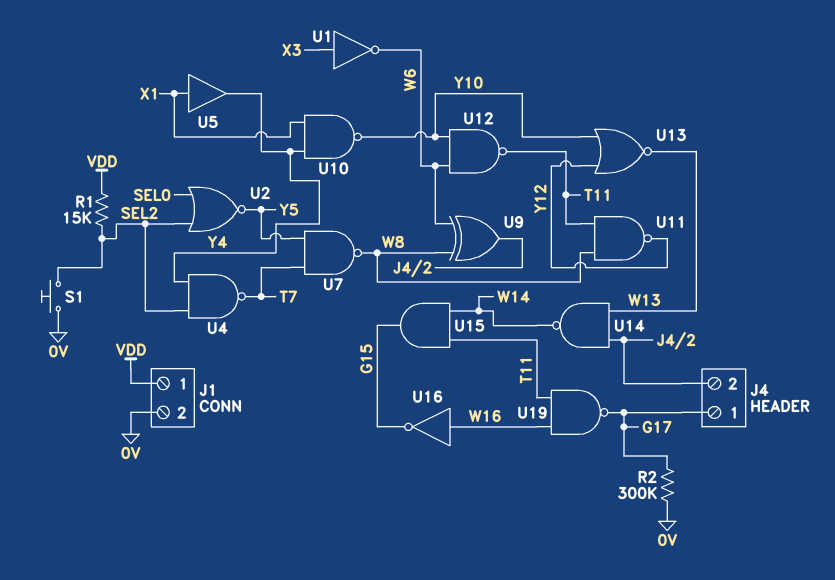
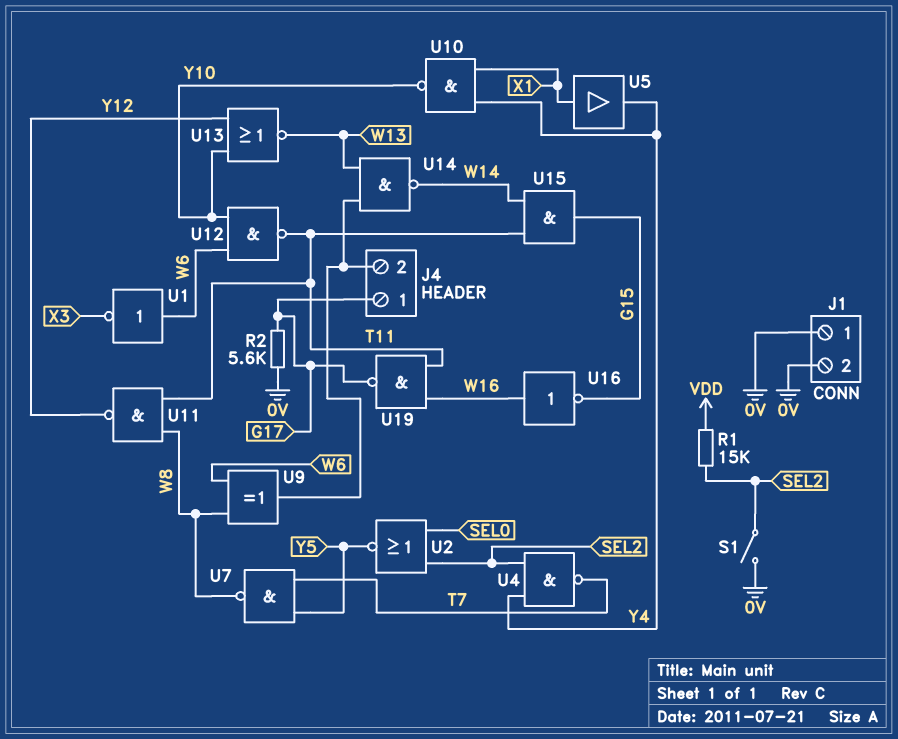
J1 pin 1: VDD -> 0V
R2: 300k (0V, G17) -> 5.6k (0V, G17)
S1: button (0V, SEL2) -> switch (0V, SEL2)
U1: NOT (in X3, out W6) -> NOT (in W6, out X3)

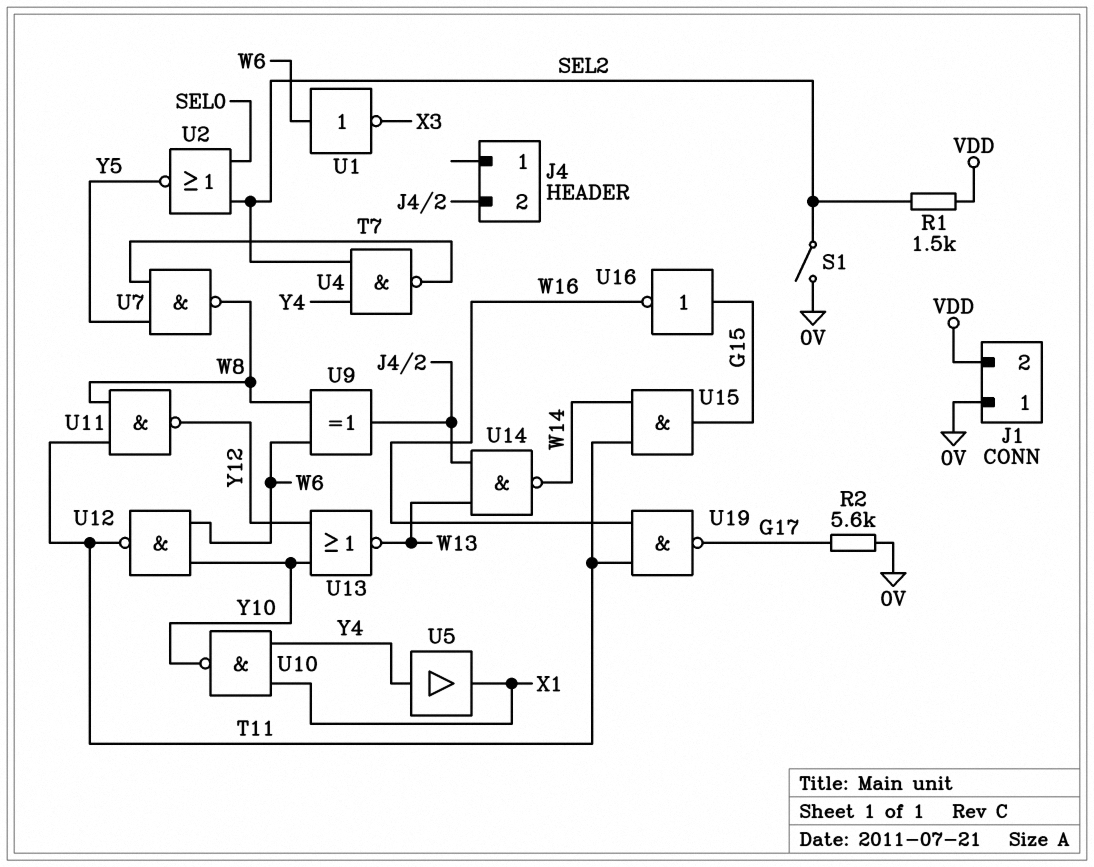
J1 pin 2: 0V -> VDD
J4 pin 1: G17 -> none
R1: 15k (SEL2, VDD) -> 1.5k (SEL2, VDD)
U5: buffer (in X1, out Y4) -> buffer (in Y4, out X1)
U16: NOT (in W16, out G15) -> NOT (in G15, out W16)

